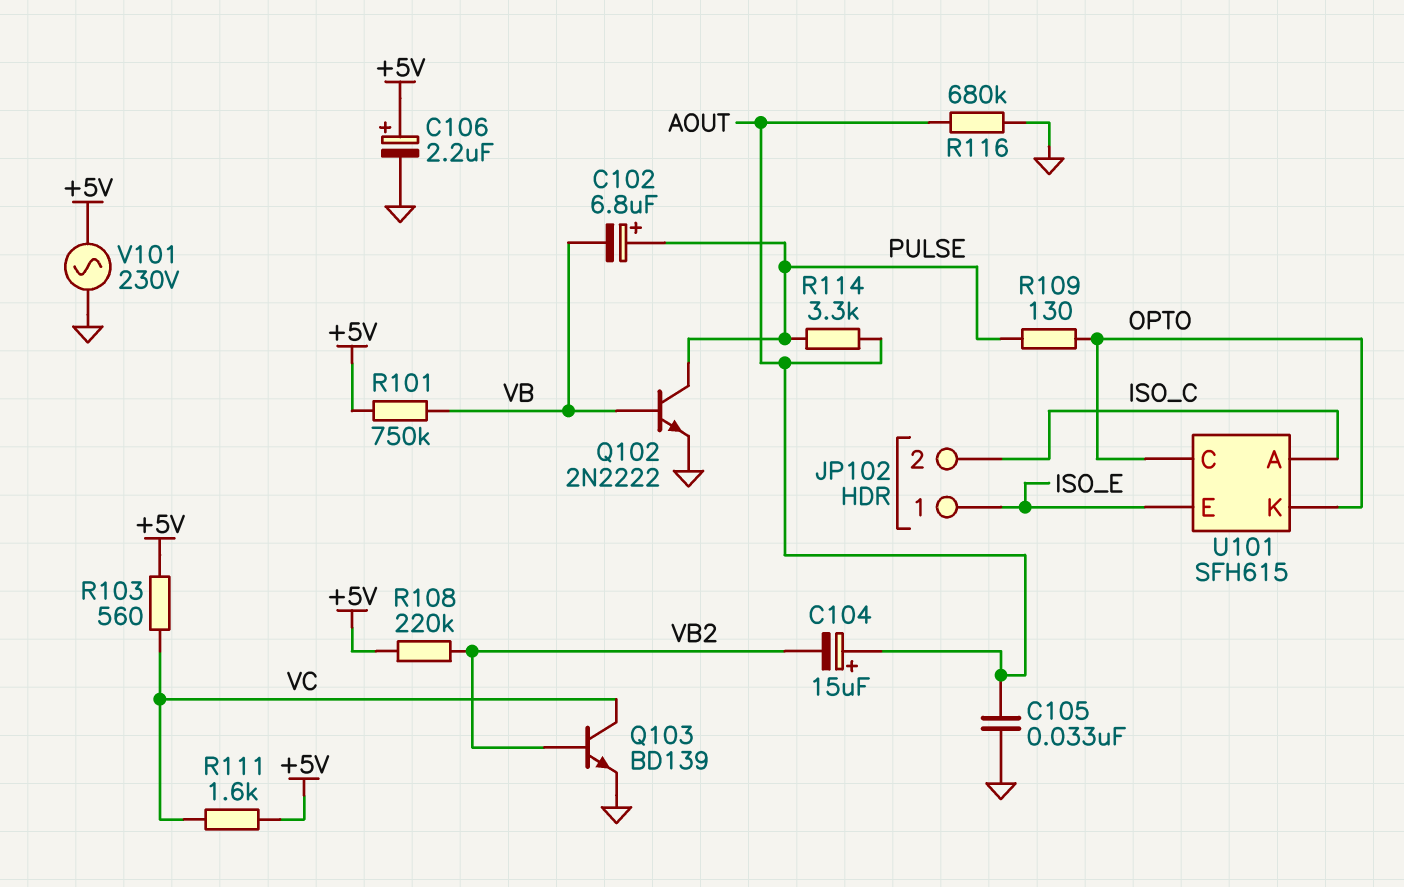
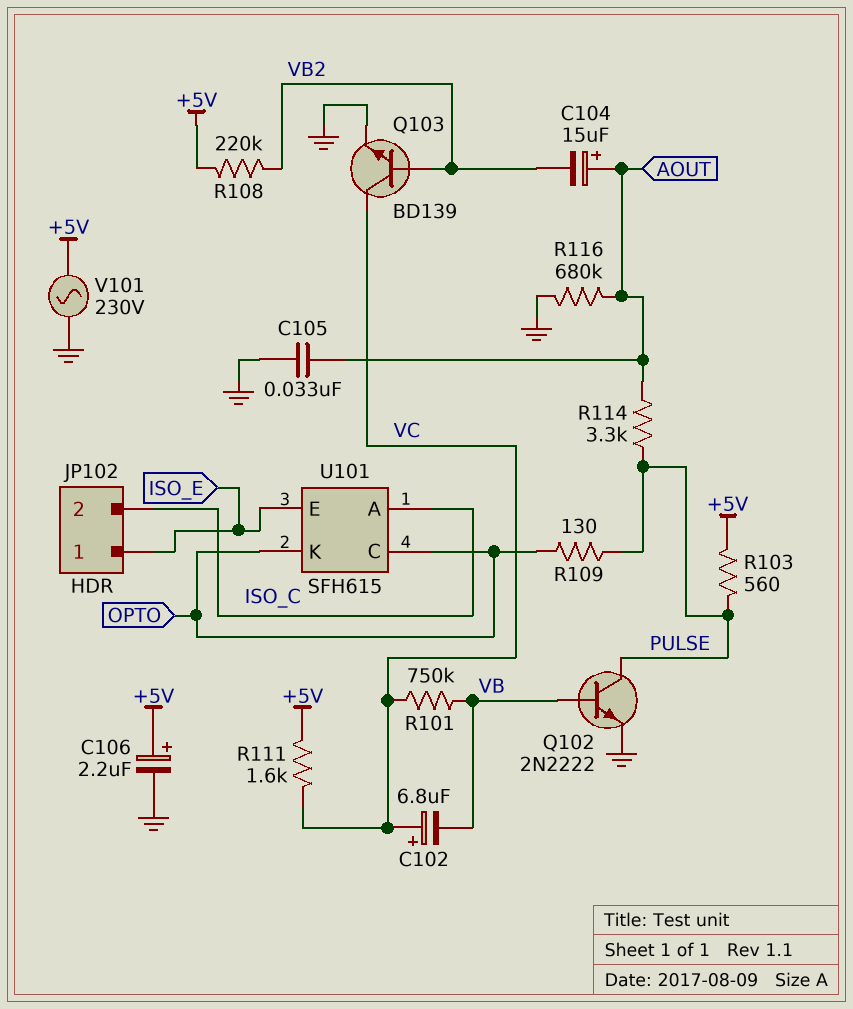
C102: 6.8uF (plus PULSE, minus VB) -> 6.8uF (plus VC, minus VB)
R101: 750k (+5V, VB) -> 750k (VB, VC)
R103: 560 (+5V, VC) -> 560 (+5V, PULSE)

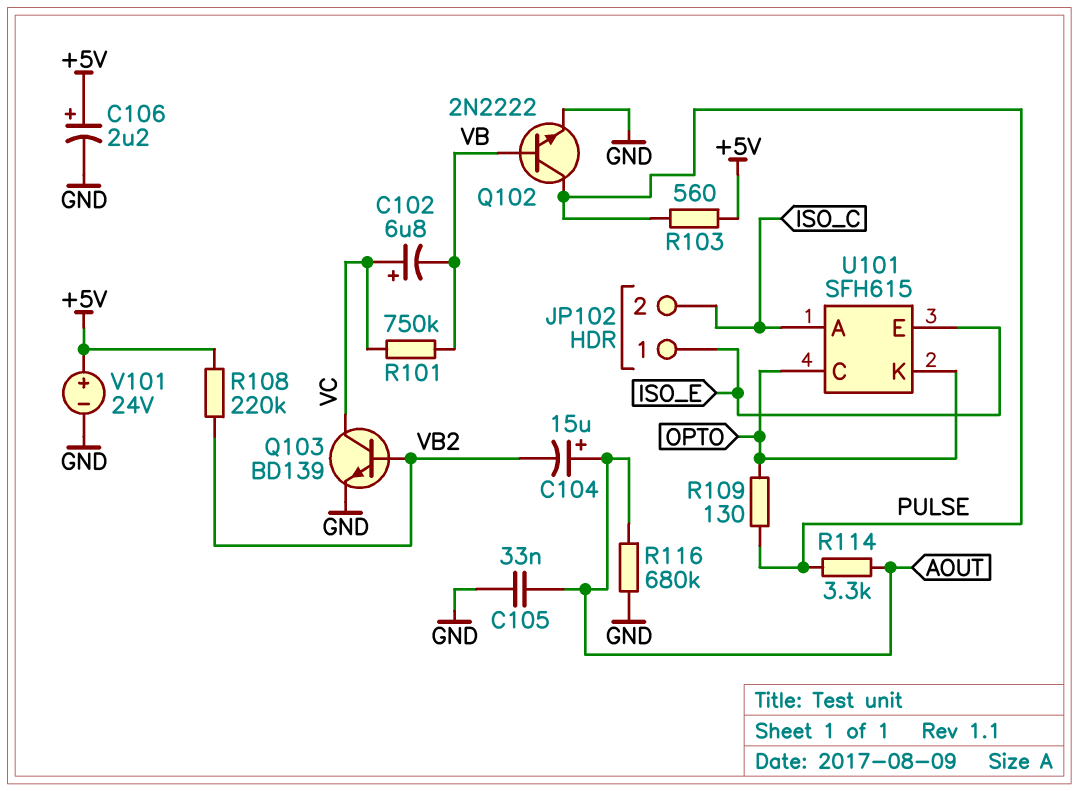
R111: 1.6k (+5V, VC) -> none
V101: AC 230V (+5V, GND) -> 24V (plus +5V, minus GND)

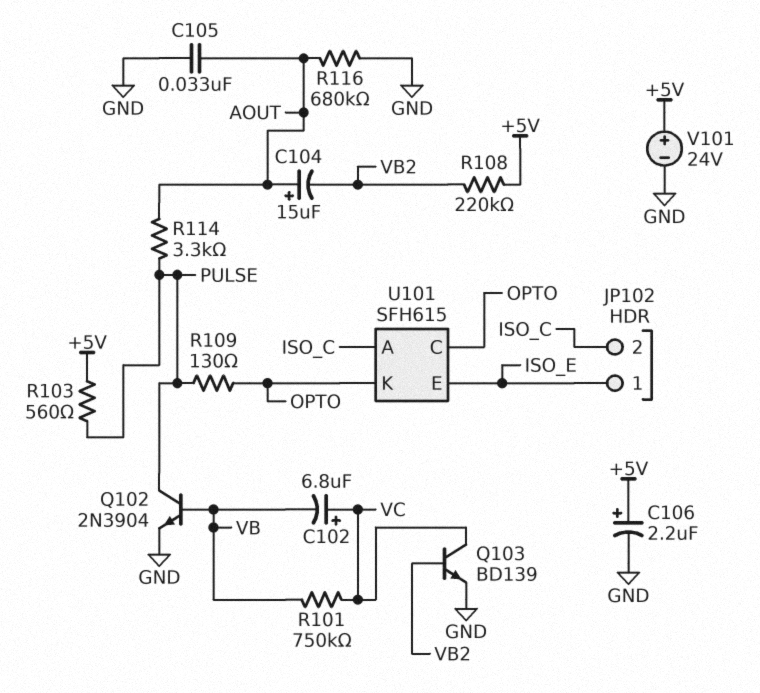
Q102: NPN 2N2222 (B VB, C PULSE, E GND) -> NPN 2N3904 (B VB, C PULSE, E GND)

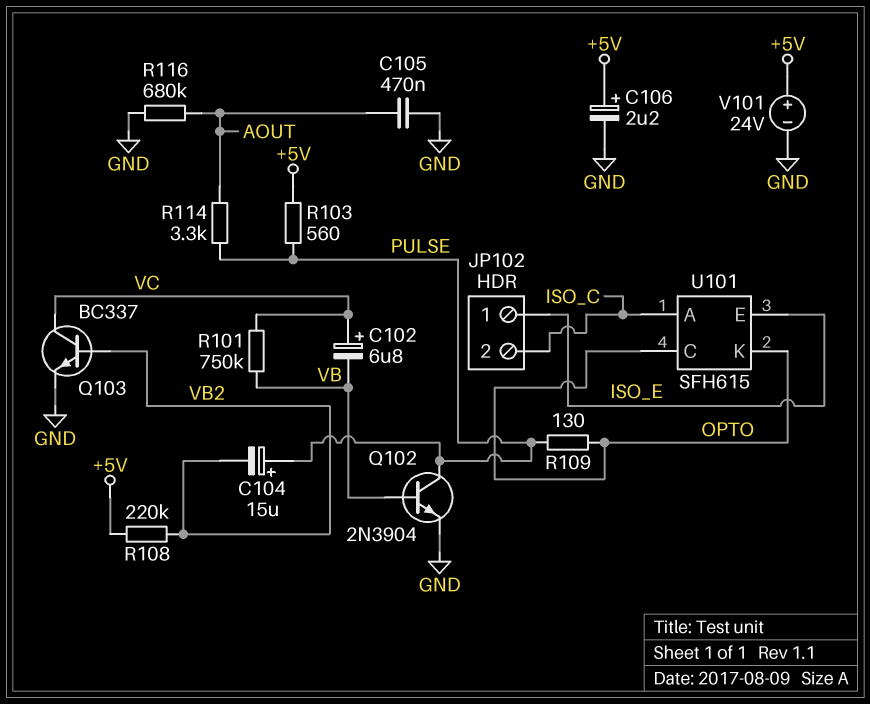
C104: 15uF (plus AOUT, minus VB2) -> 15uF (plus PULSE, minus VB2)
C105: 33nF (AOUT, GND) -> 470nF (AOUT, GND)
Q103: NPN BD139 (B VB2, C VC, E GND) -> NPN BC337 (B VB2, C VC, E GND)

